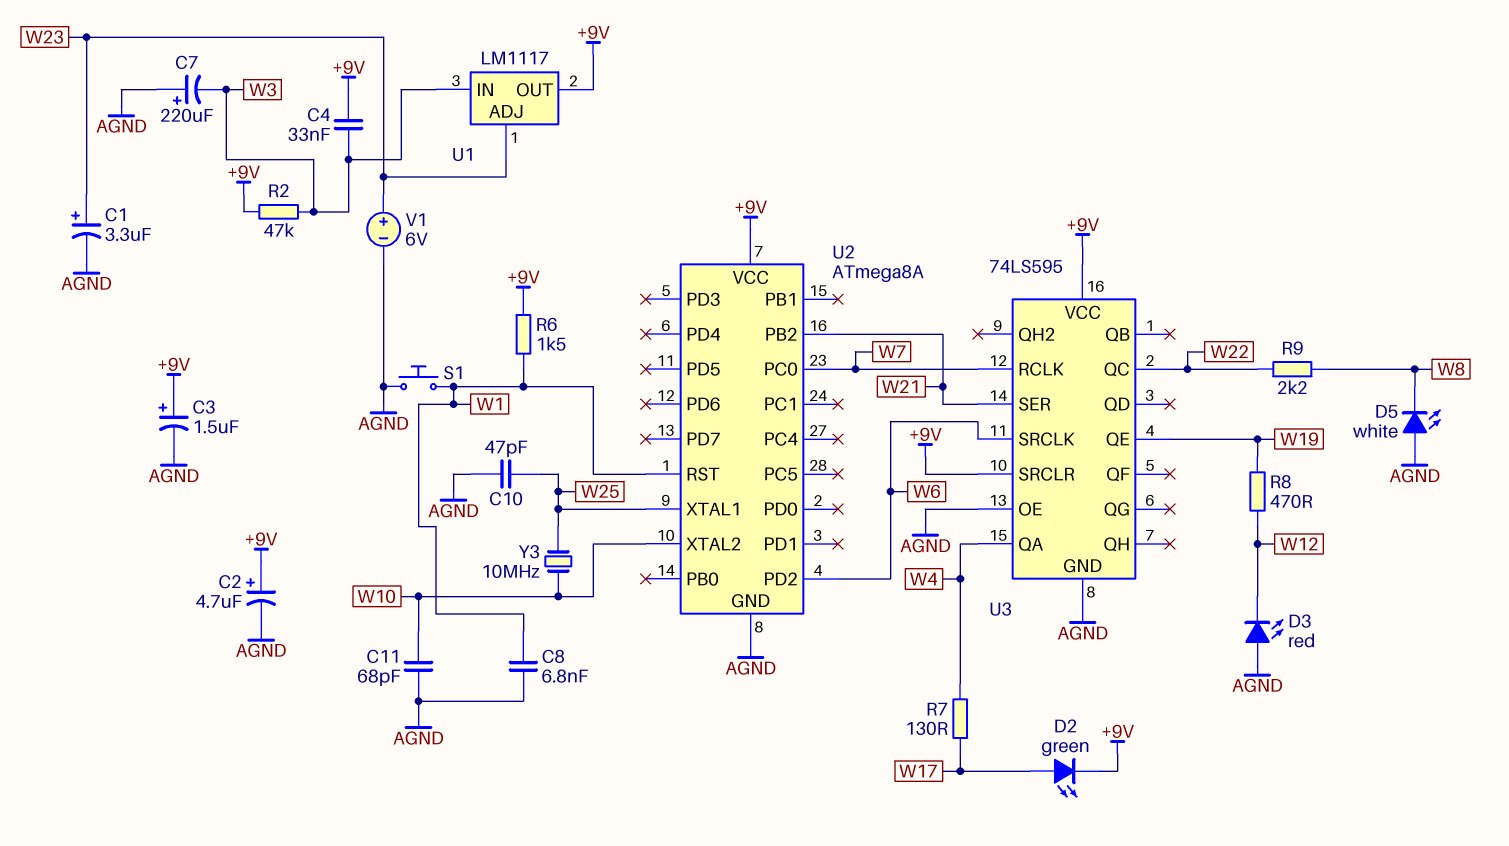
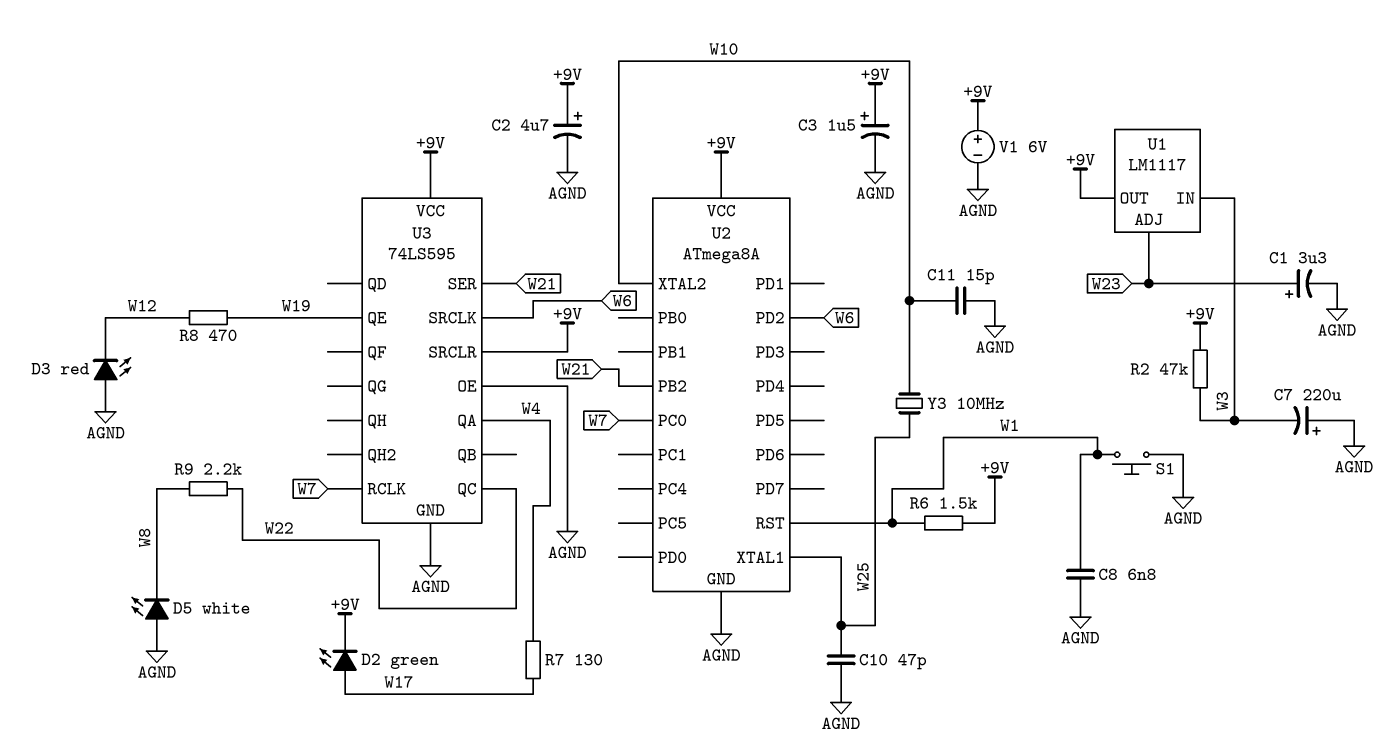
C4: 33nF (+9V, W3) -> none
C11: 68pF (AGND, W10) -> 15pF (AGND, W10)
V1: 6V (plus W23, minus AGND) -> 6V (plus +9V, minus AGND)

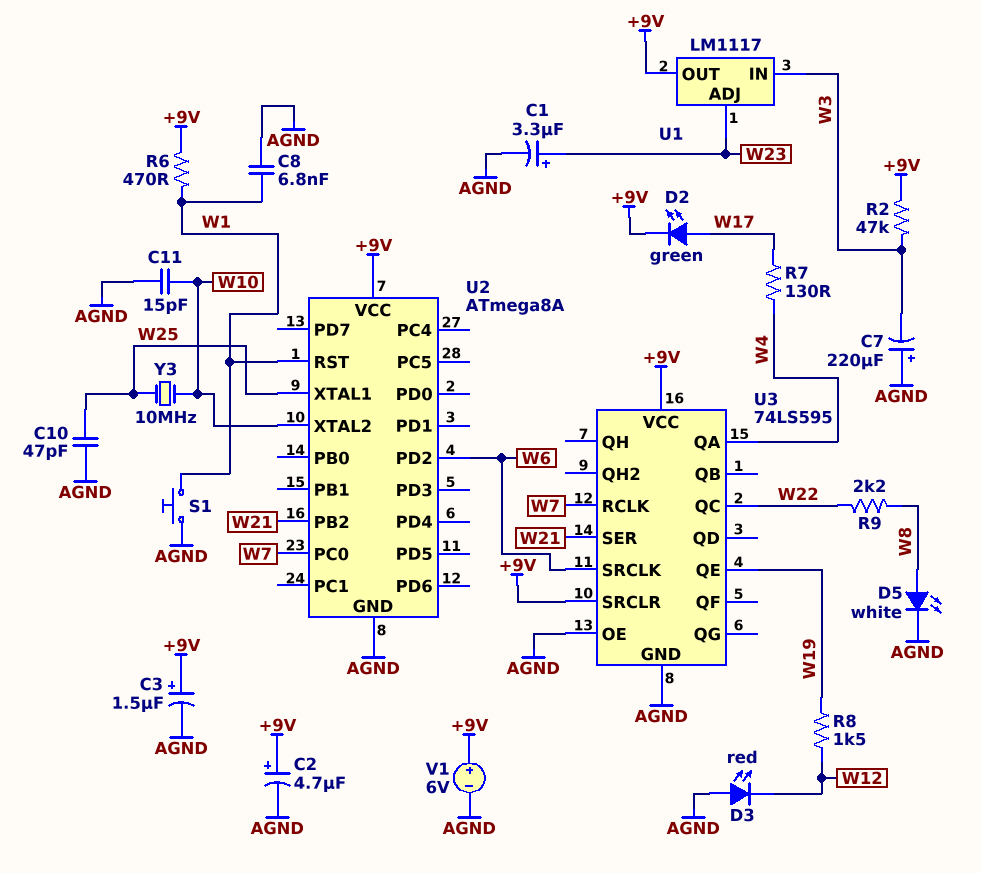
D5: LED white (A AGND, K W8) -> LED white (A W8, K AGND)
R6: 1.5k (+9V, W1) -> 470 (+9V, W1)
R8: 470 (W12, W19) -> 1.5k (W12, W19)

